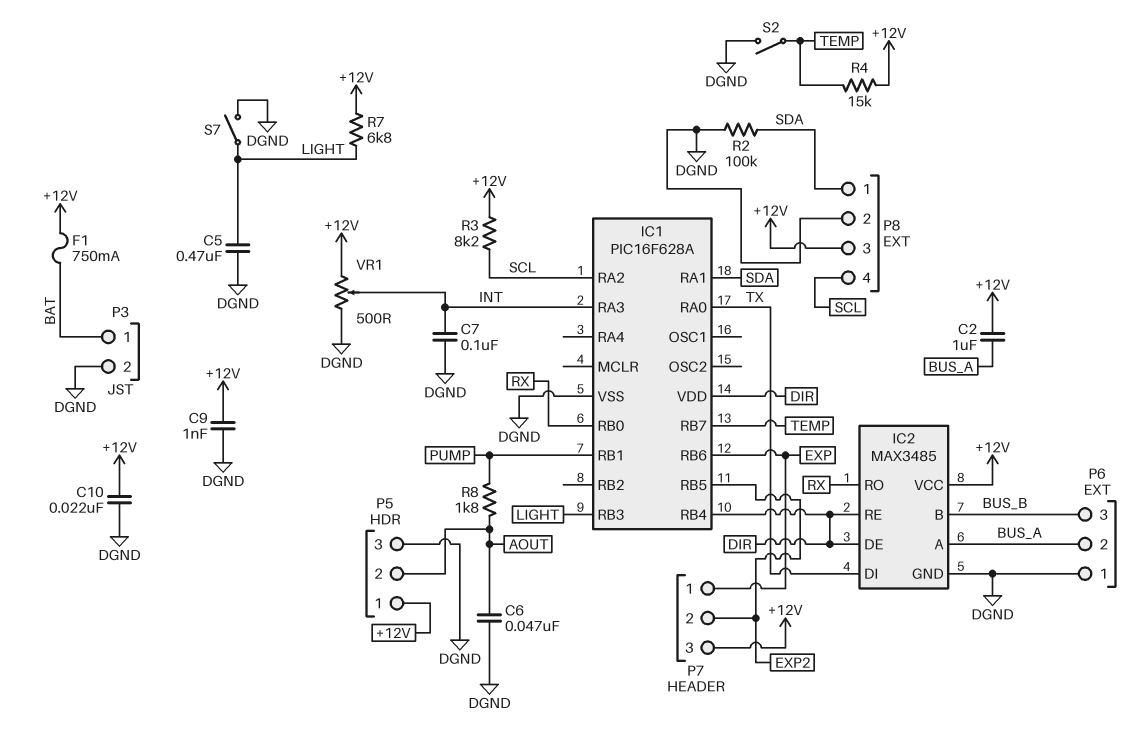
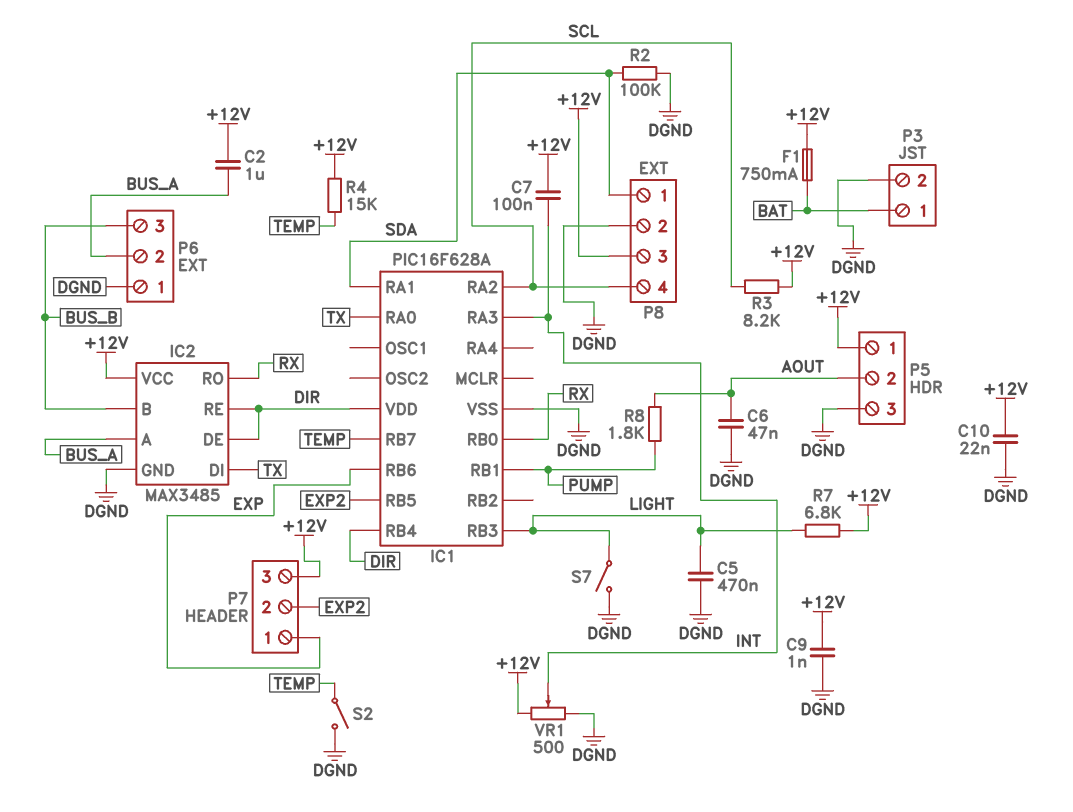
C7: 100nF (DGND, INT) -> 100nF (+12V, INT)

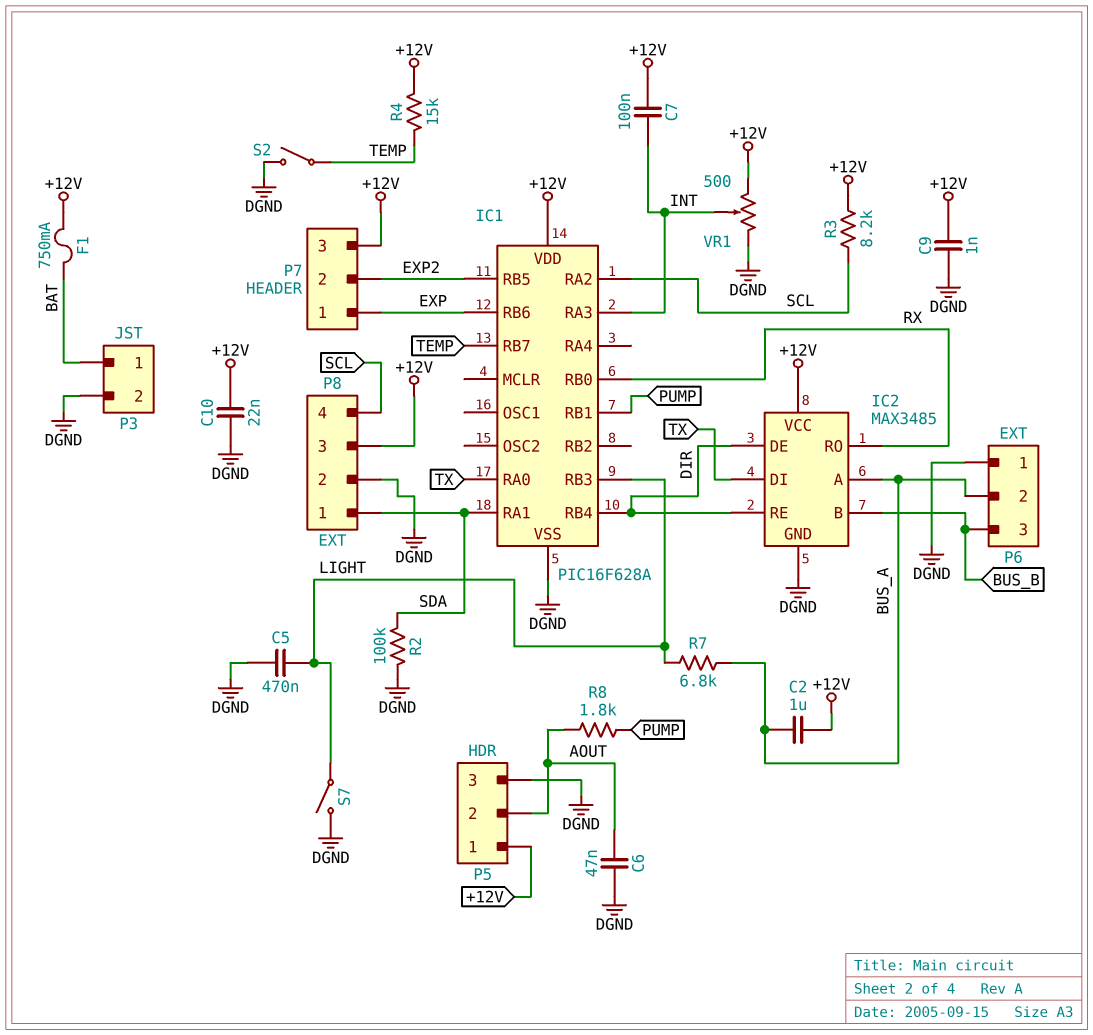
IC1 pin VDD: DIR -> +12V
R7: 6.8k (+12V, LIGHT) -> 6.8k (BUS_A, LIGHT)

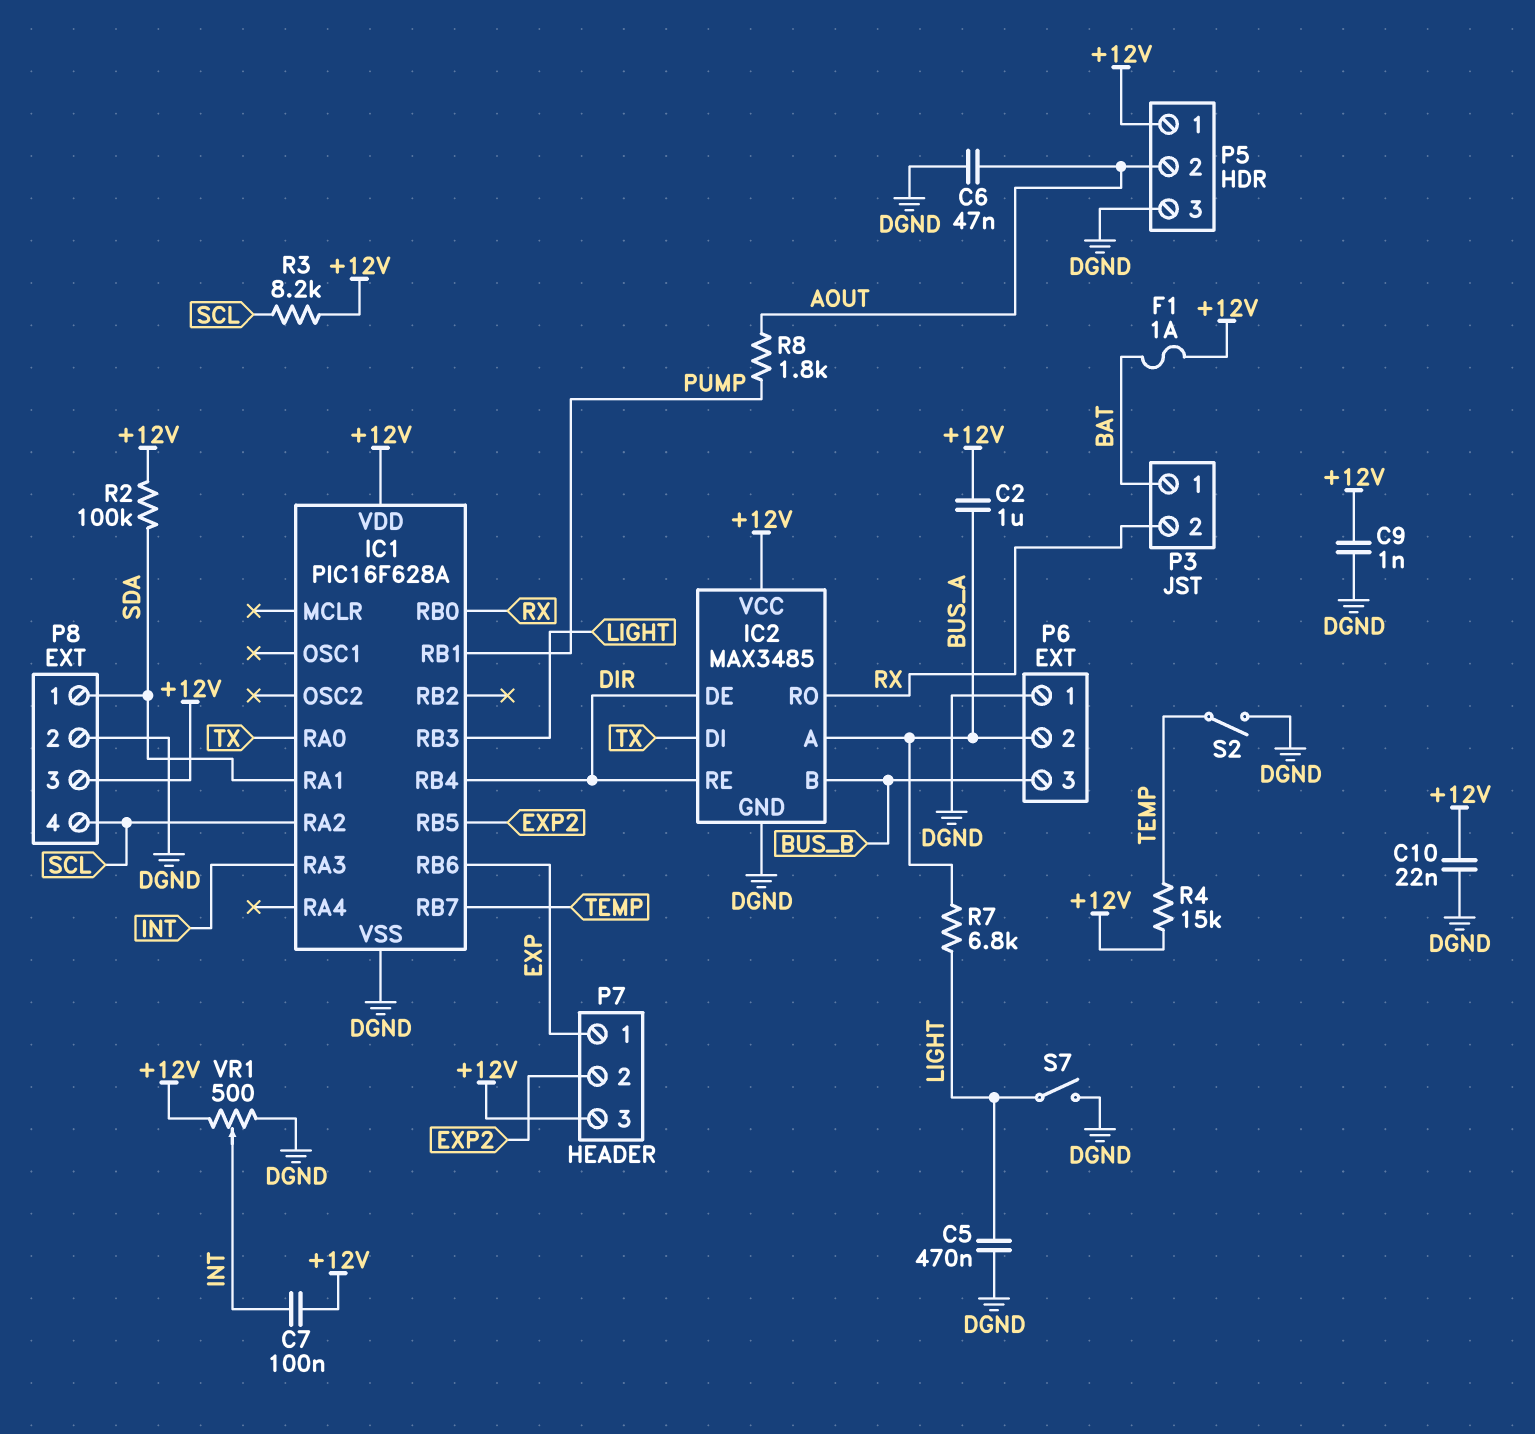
F1: 750mA (+12V, BAT) -> 1A (+12V, BAT)
P3 pin 2: DGND -> RX
R2: 100k (DGND, SDA) -> 100k (+12V, SDA)

